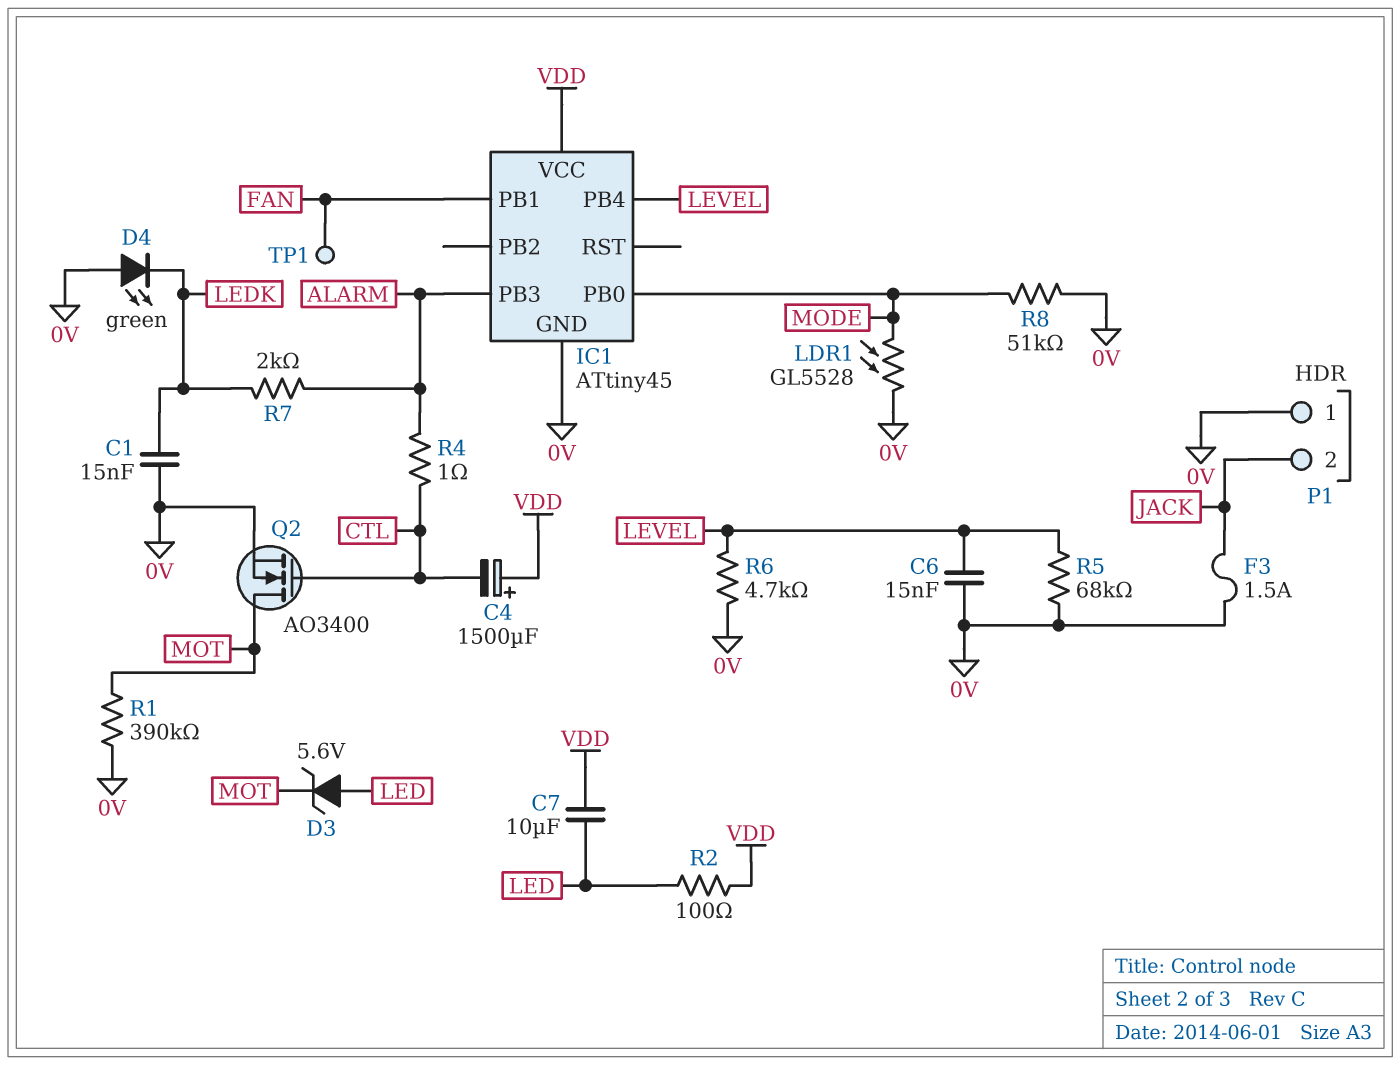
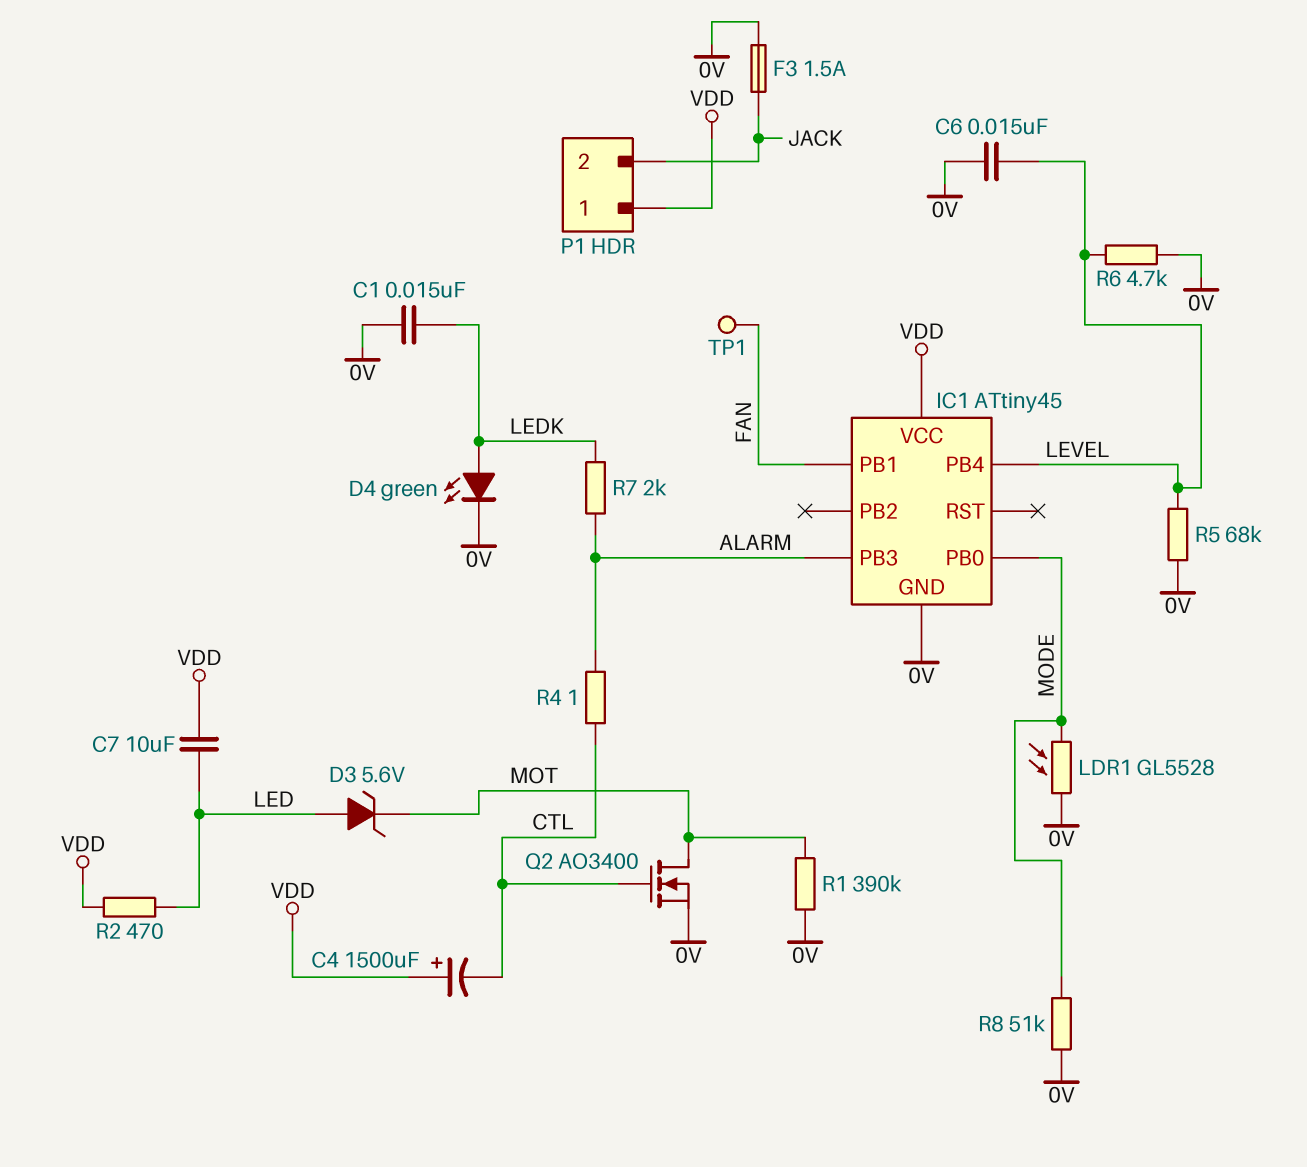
D4: LED green (A 0V, K LEDK) -> LED green (A LEDK, K 0V)
P1 pin 1: 0V -> VDD
R2: 100 (LED, VDD) -> 470 (LED, VDD)

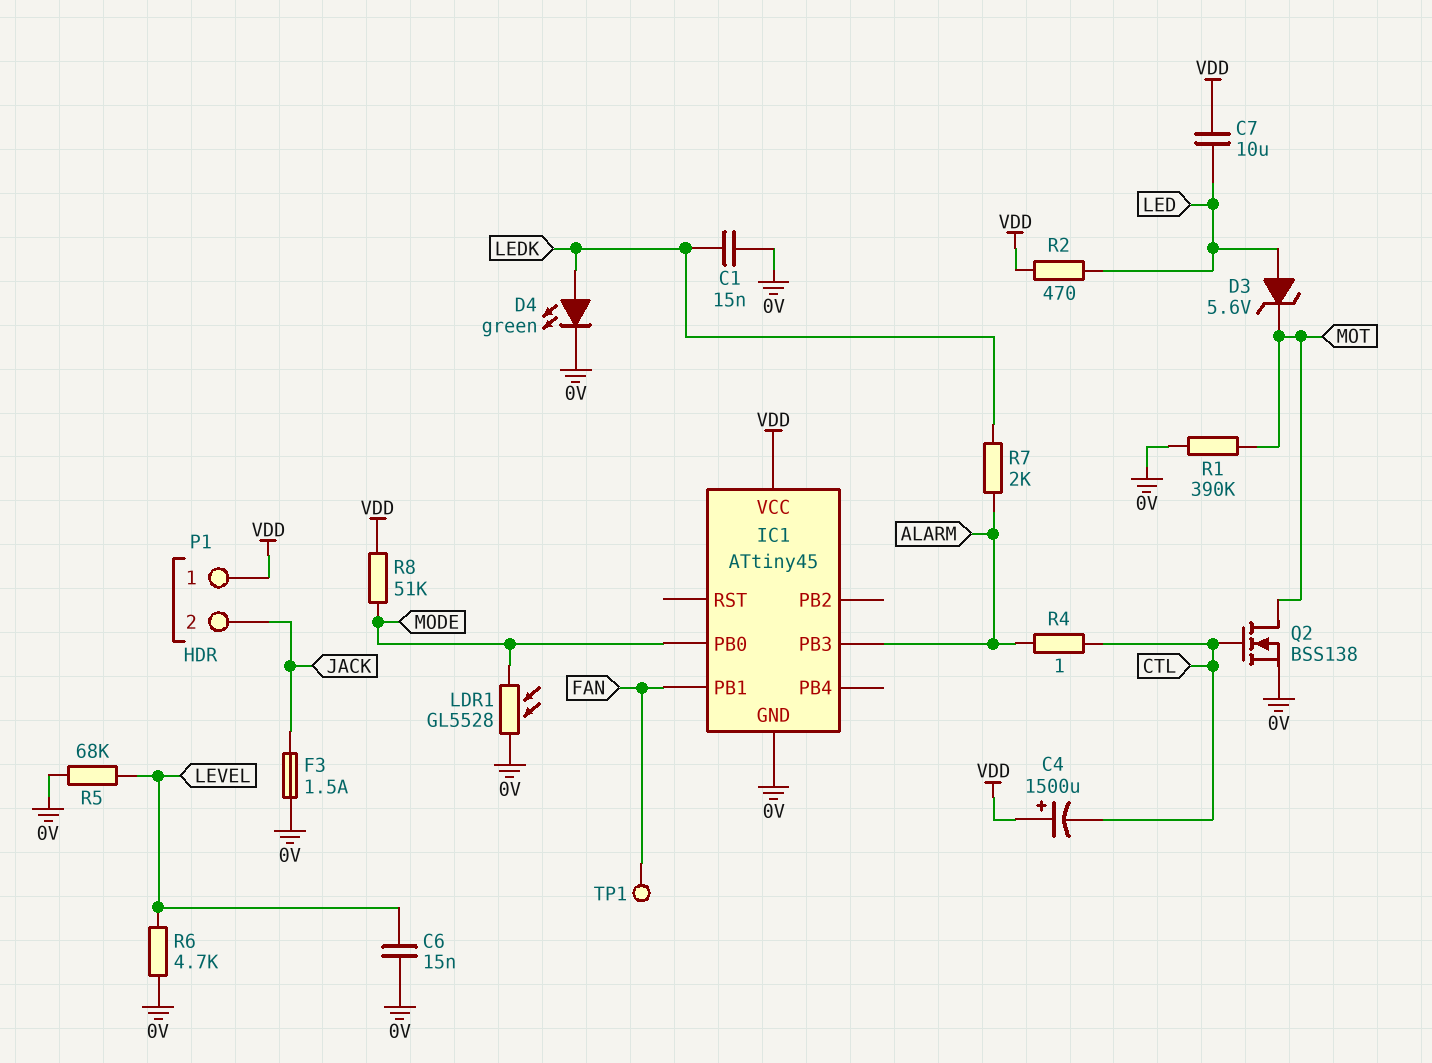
IC1 pin PB4: LEVEL -> none
Q2: NMOS AO3400 (G CTL, D MOT, S 0V) -> NMOS BSS138 (G CTL, D MOT, S 0V)
R8: 51k (0V, MODE) -> 51k (MODE, VDD)

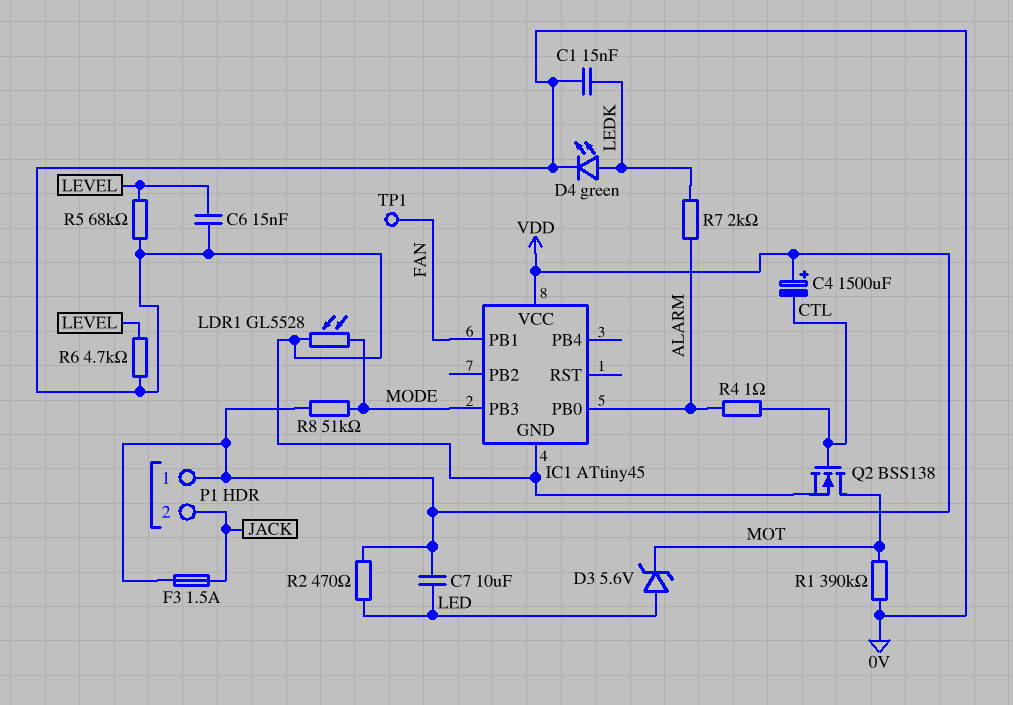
F3: 1.5A (0V, JACK) -> 1.5A (JACK, VDD)
IC1 pin PB0: MODE -> ALARM
IC1 pin PB3: ALARM -> MODE

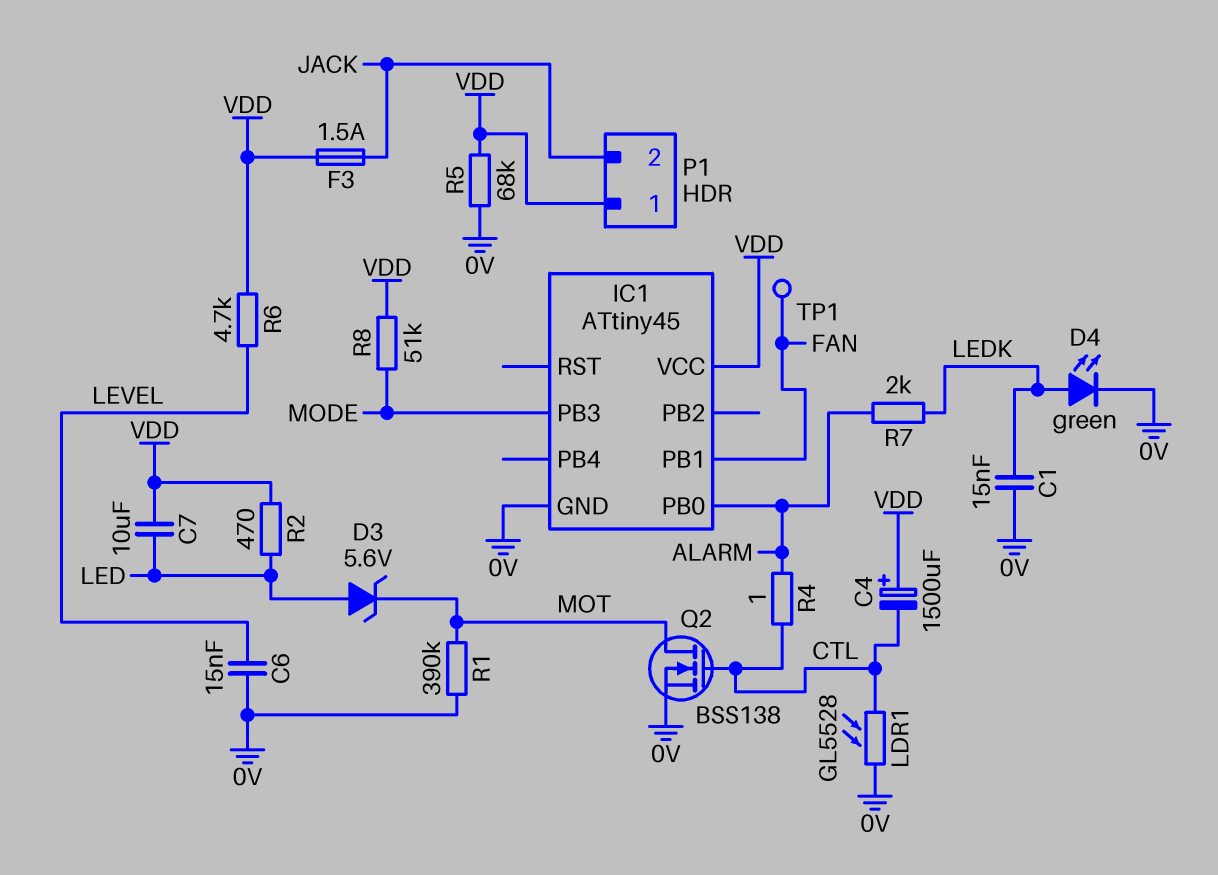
LDR1: GL5528 (0V, MODE) -> GL5528 (0V, CTL)
R5: 68k (0V, LEVEL) -> 68k (0V, VDD)
R6: 4.7k (0V, LEVEL) -> 4.7k (LEVEL, VDD)

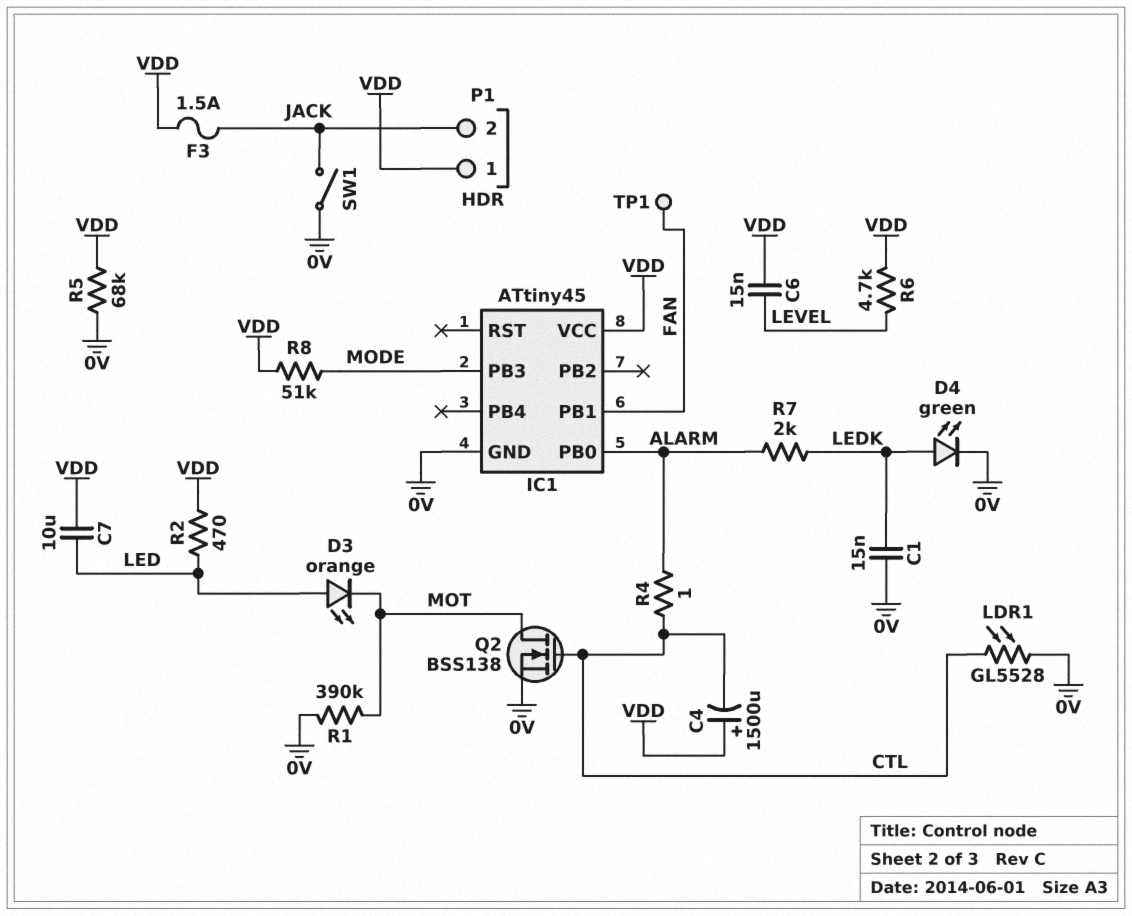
C6: 15nF (0V, LEVEL) -> 15nF (LEVEL, VDD)
D3: zener 5.6V (A LED, K MOT) -> LED orange (A LED, K MOT)
SW1: none -> switch (0V, JACK)

